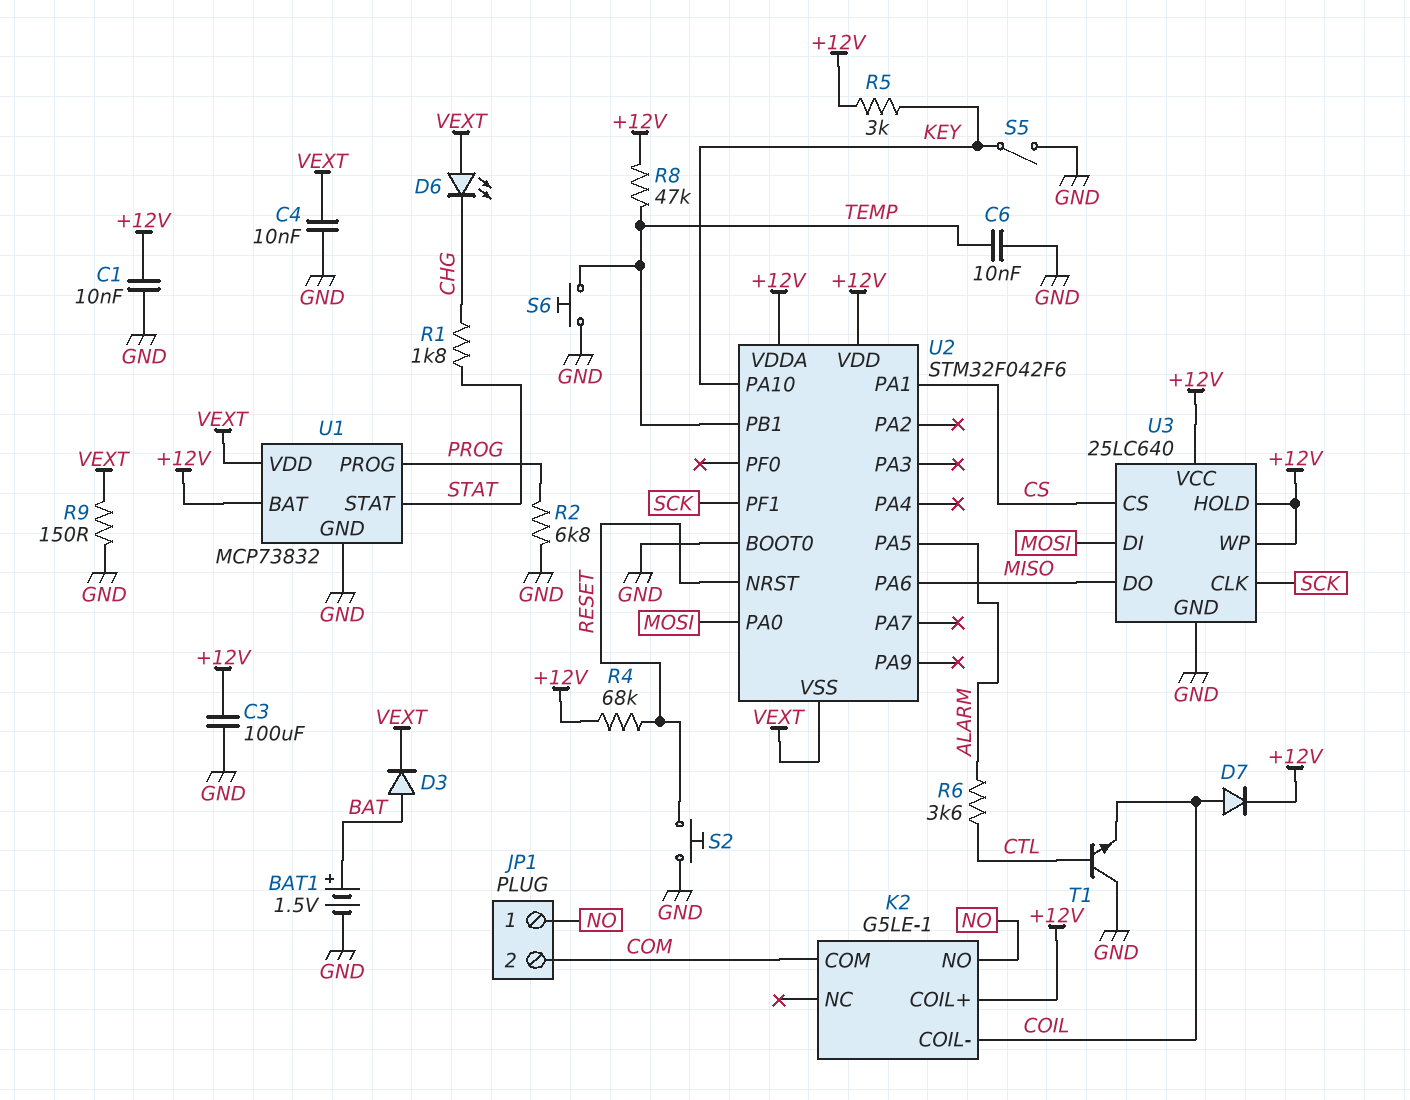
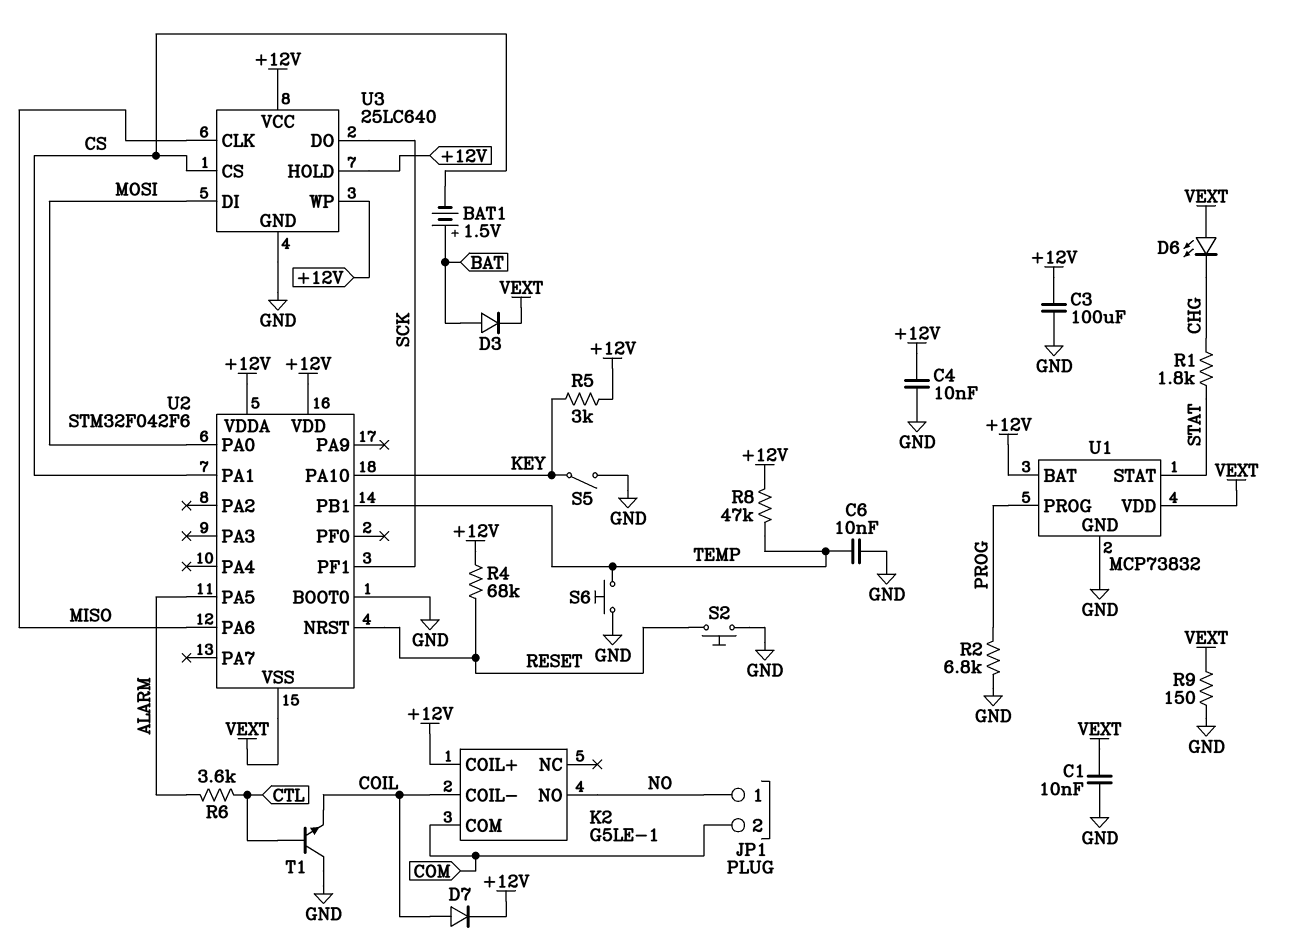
BAT1: 1.5V (plus BAT, minus GND) -> 1.5V (plus BAT, minus CS)
C1: 10nF (+12V, GND) -> 10nF (GND, VEXT)
C4: 10nF (GND, VEXT) -> 10nF (+12V, GND)
U3 pin CLK: SCK -> MISO
U3 pin DO: MISO -> SCK

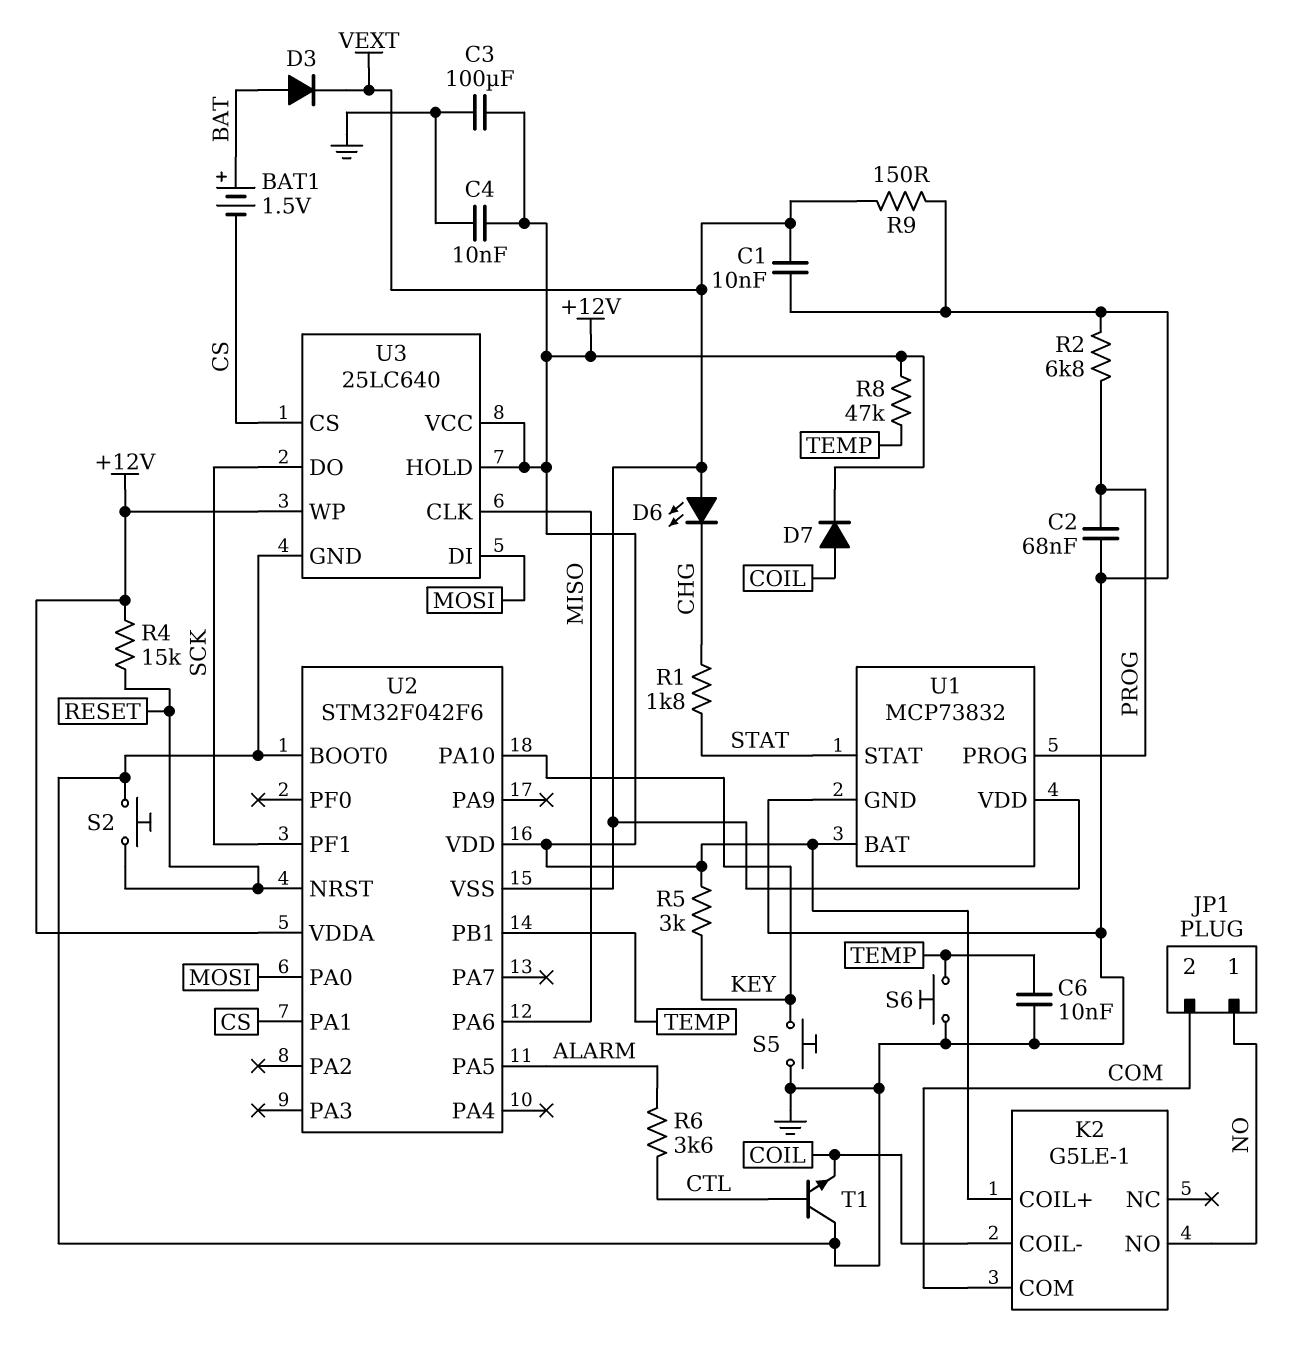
C2: none -> 68nF (GND, PROG)
R4: 68k (+12V, RESET) -> 15k (+12V, RESET)
S5: switch (GND, KEY) -> button (GND, KEY)

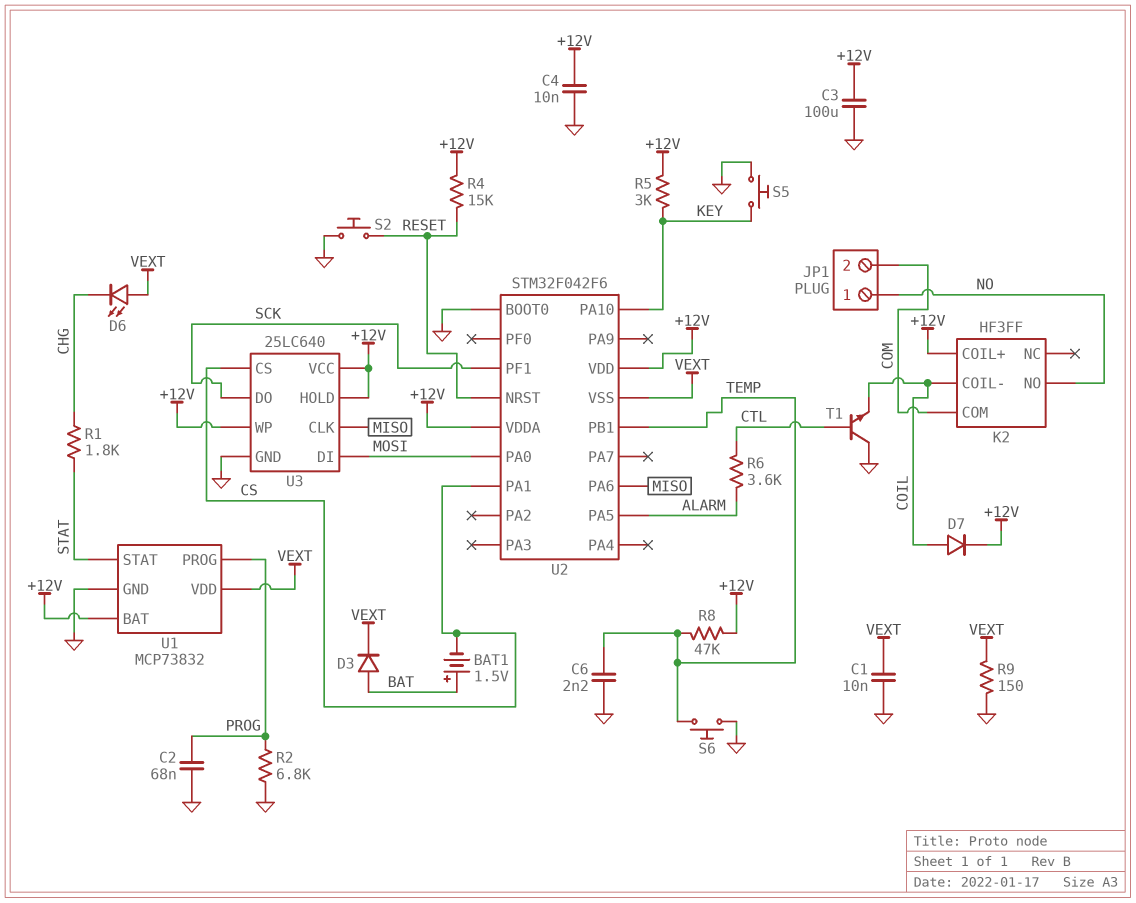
C6: 10nF (GND, TEMP) -> 2.2nF (GND, TEMP)
K2: G5LE-1 -> HF3FF

